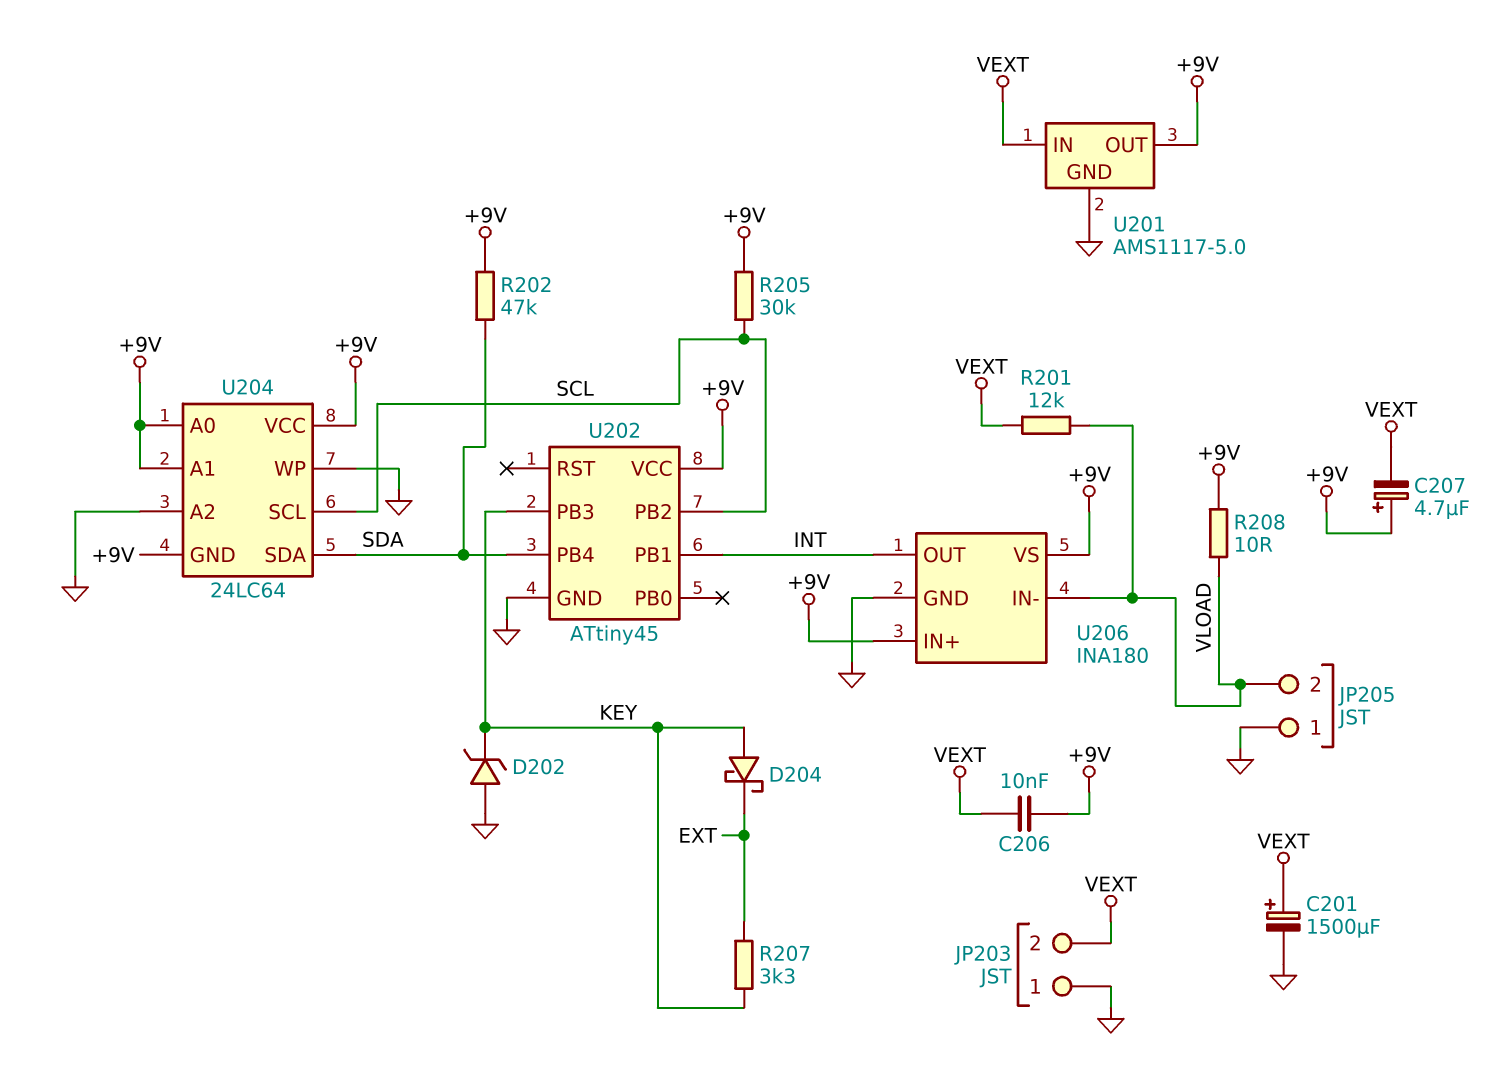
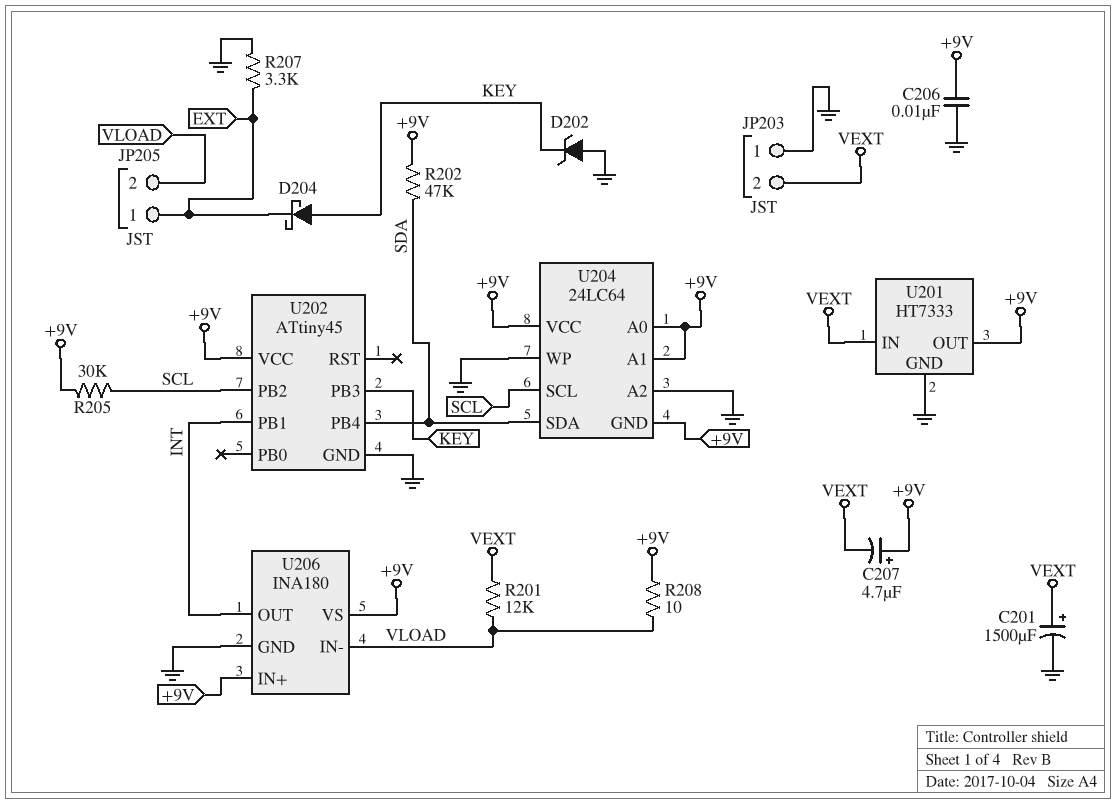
C206: 10nF (+9V, VEXT) -> 10nF (+9V, GND)
JP205 pin 1: GND -> EXT
R207: 3.3k (EXT, KEY) -> 3.3k (EXT, GND)
U201: AMS1117-5.0 -> HT7333

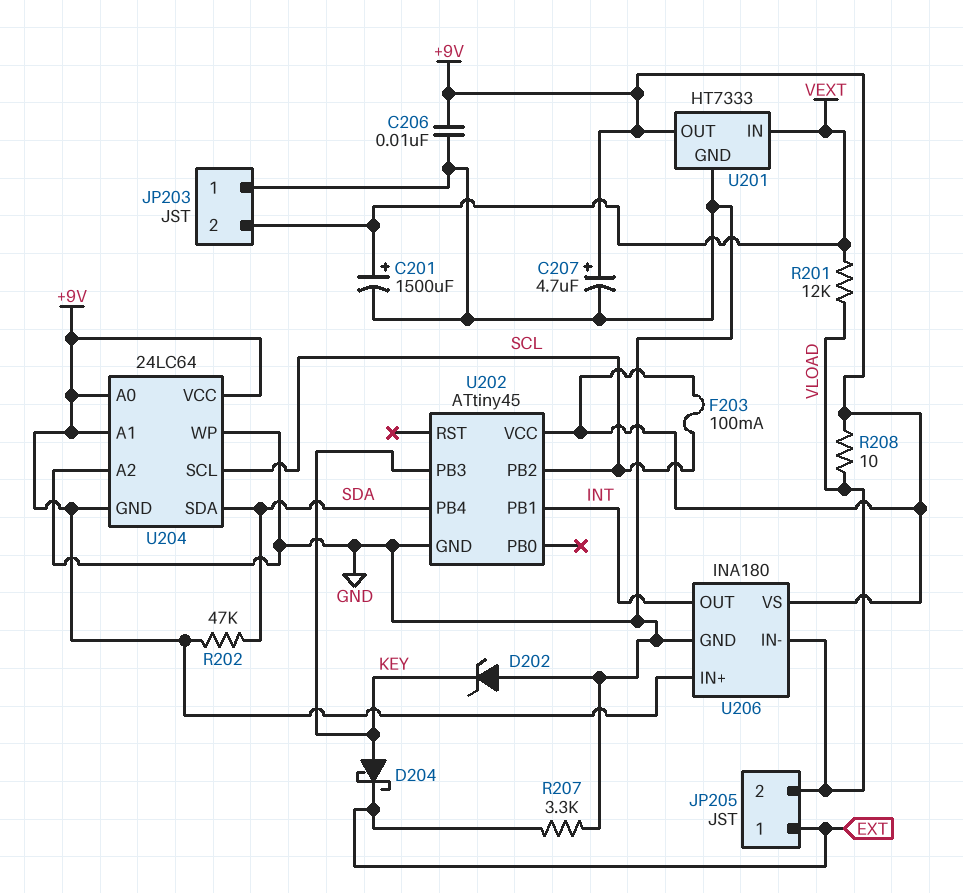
C207: 4.7uF (plus +9V, minus VEXT) -> 4.7uF (plus +9V, minus GND)
F203: none -> 100mA (+9V, SCL)
R205: 30k (+9V, SCL) -> none

